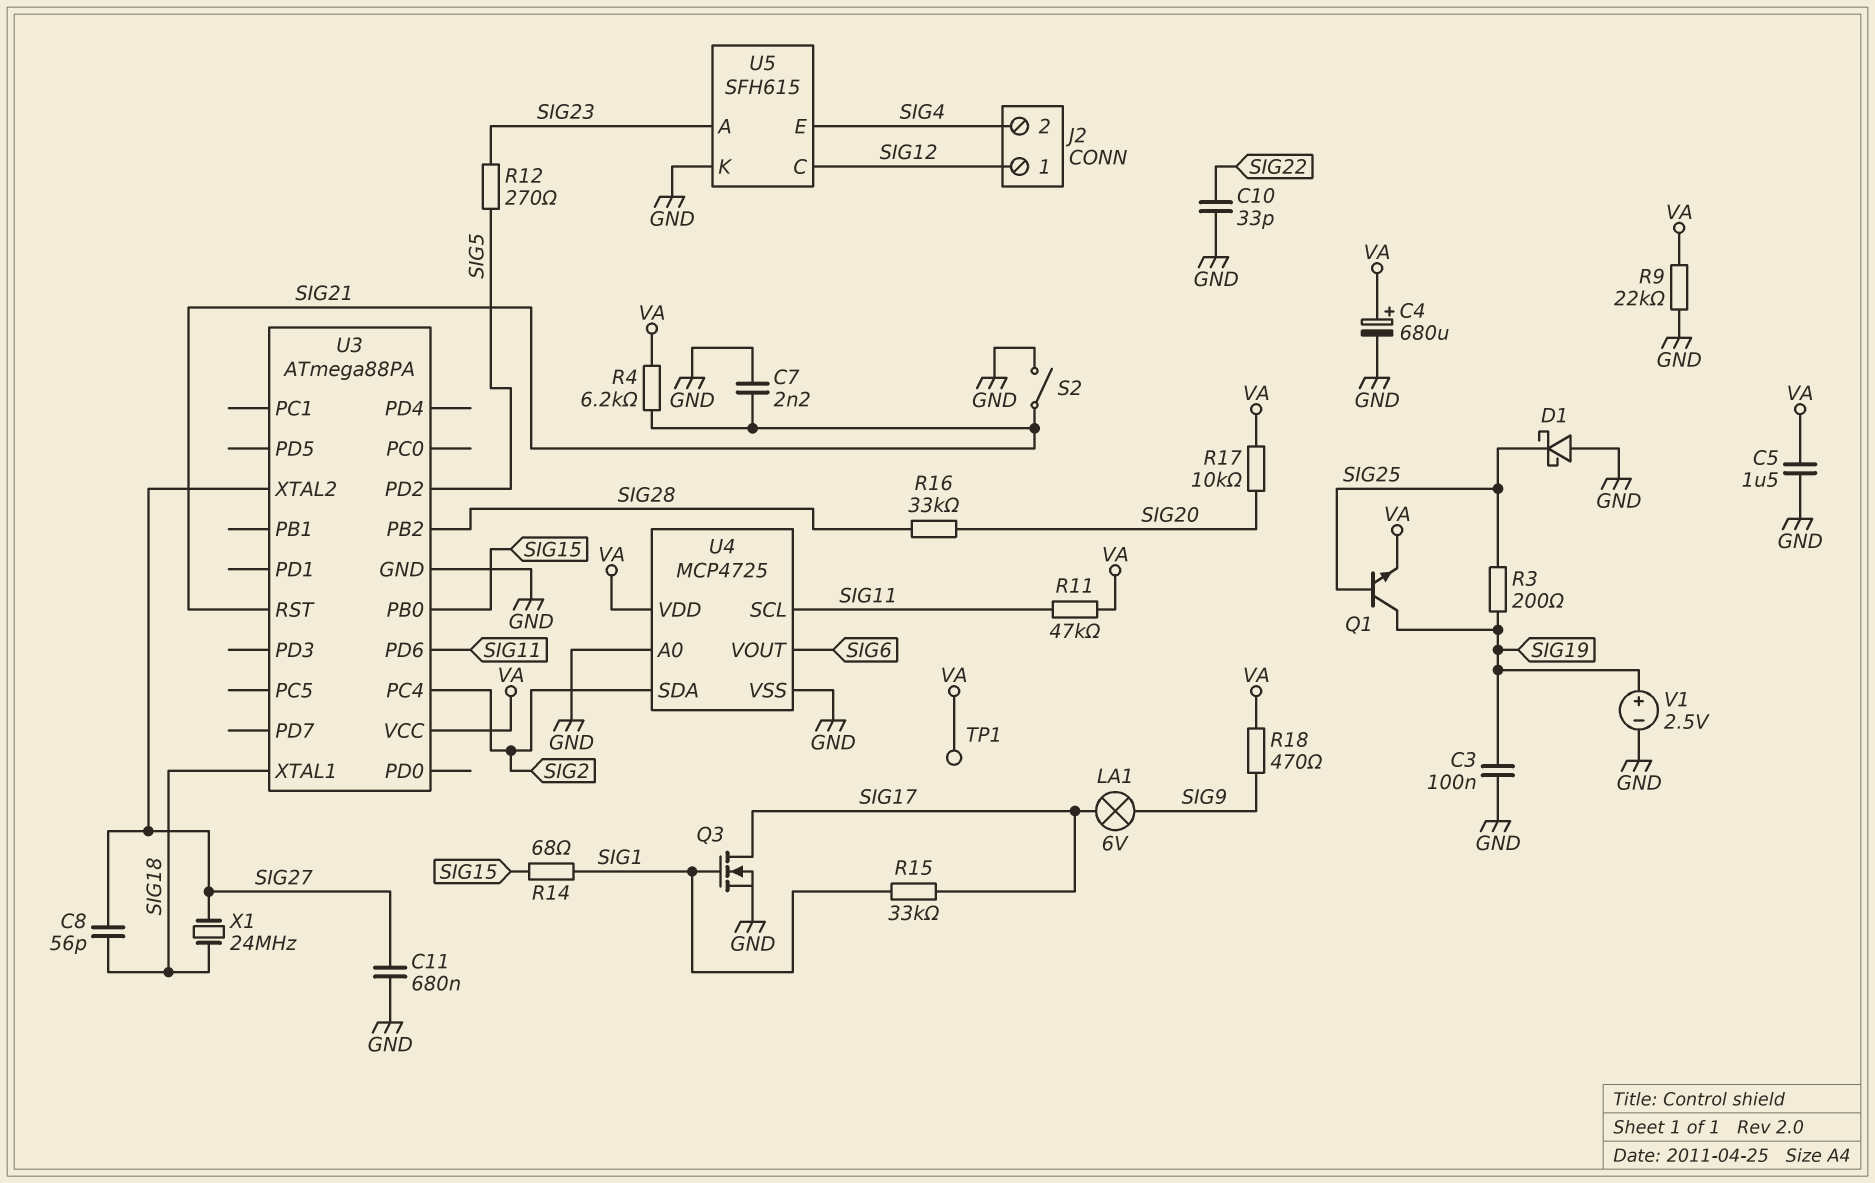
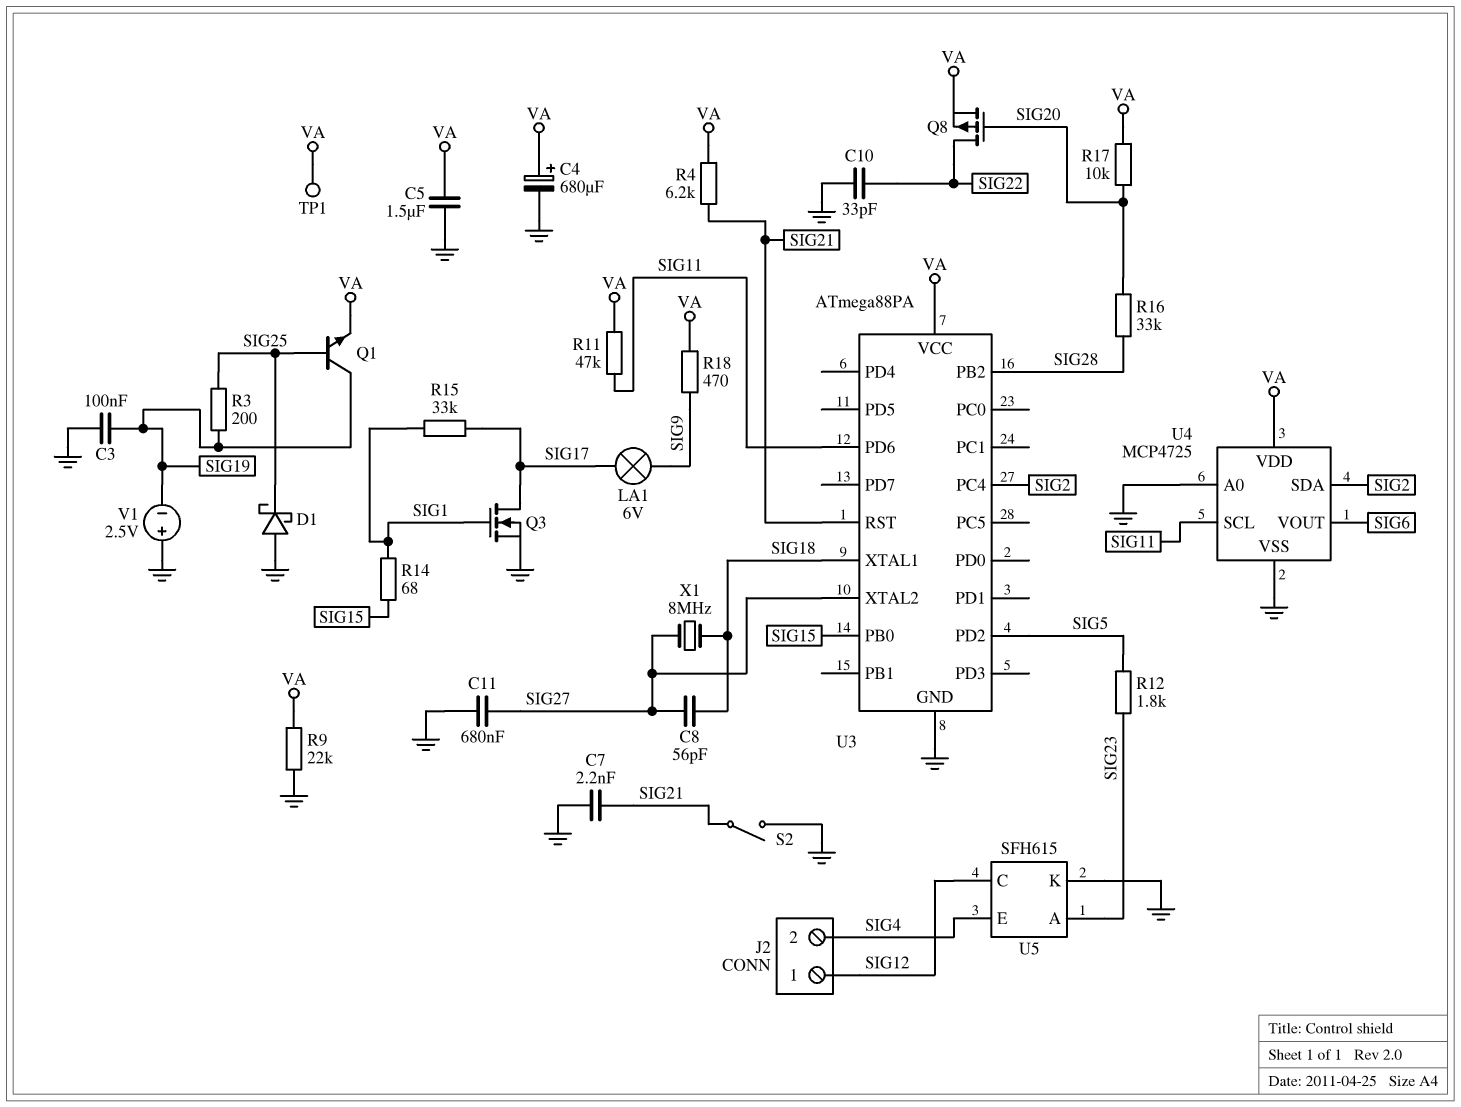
Q8: none -> PMOS (G SIG20, D SIG22, S VA)
R12: 270 (SIG5, SIG23) -> 1.8k (SIG5, SIG23)
V1: 2.5V (plus SIG19, minus GND) -> 2.5V (plus GND, minus SIG19)
X1: 24MHz (SIG18, SIG27) -> 8MHz (SIG18, SIG27)

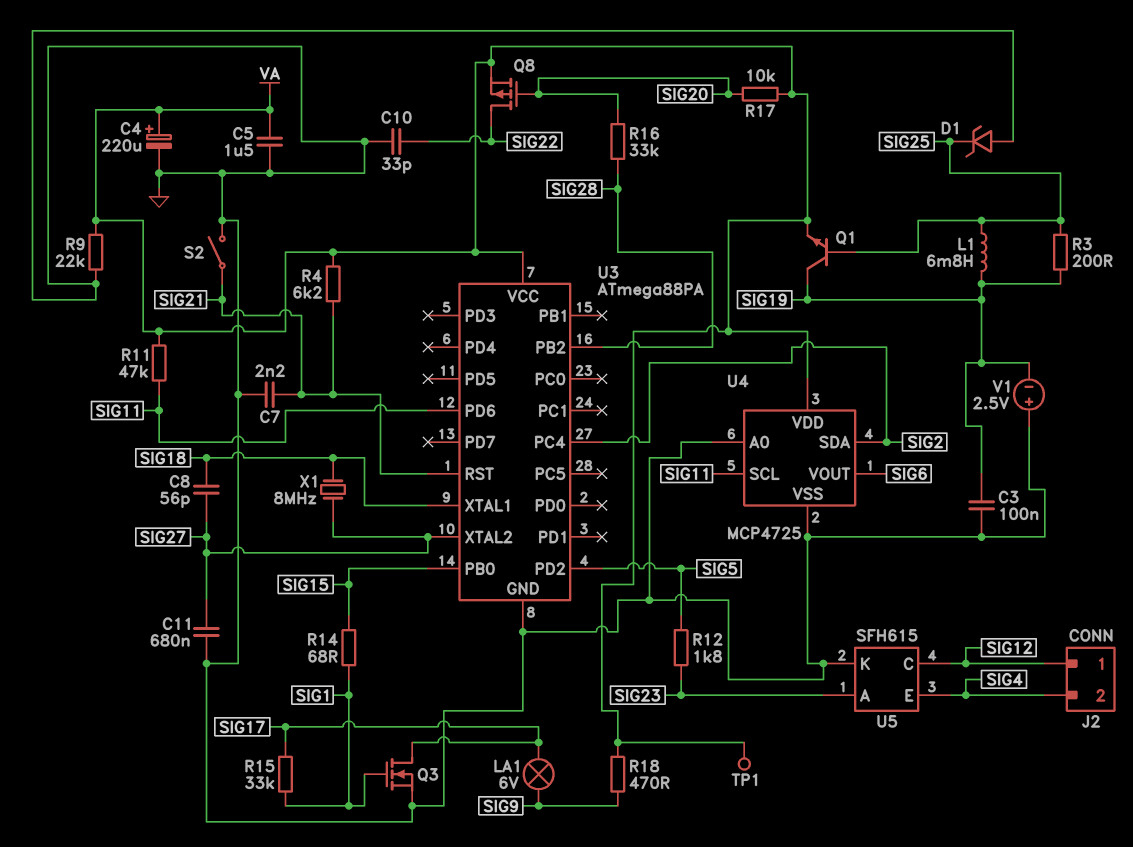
C4: 680uF (plus VA, minus GND) -> 220uF (plus VA, minus GND)
D1: schottky (A GND, K SIG25) -> zener (A GND, K SIG25)
L1: none -> 6.8mH (SIG19, SIG25)

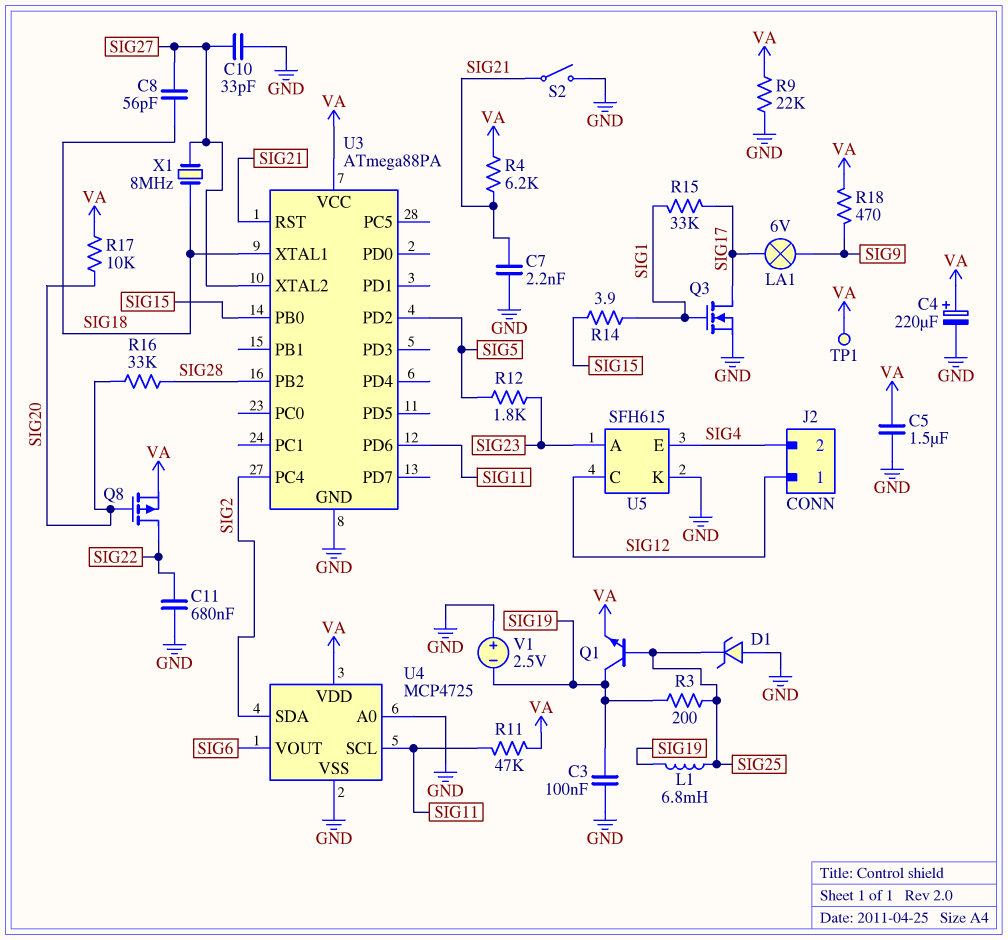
C10: 33pF (GND, SIG22) -> 33pF (GND, SIG27)
C11: 680nF (GND, SIG27) -> 680nF (GND, SIG22)
R14: 68 (SIG1, SIG15) -> 3.9 (SIG1, SIG15)

